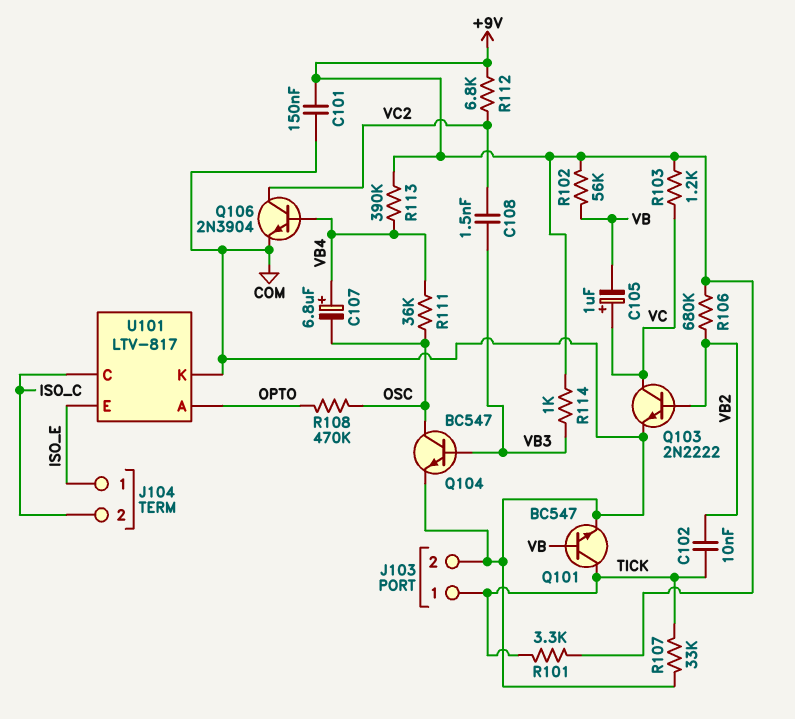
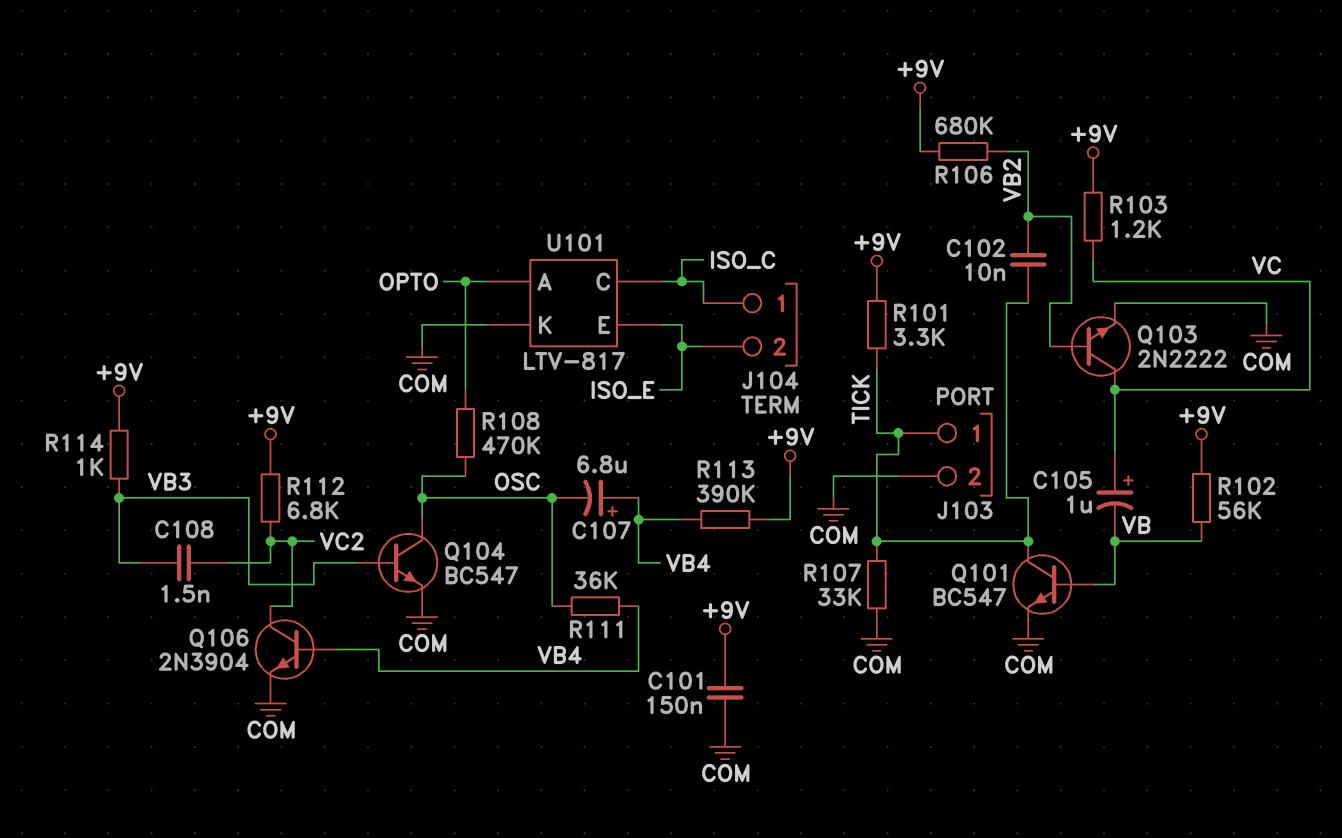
J104 pin 1: ISO_E -> ISO_C
J104 pin 2: ISO_C -> ISO_E

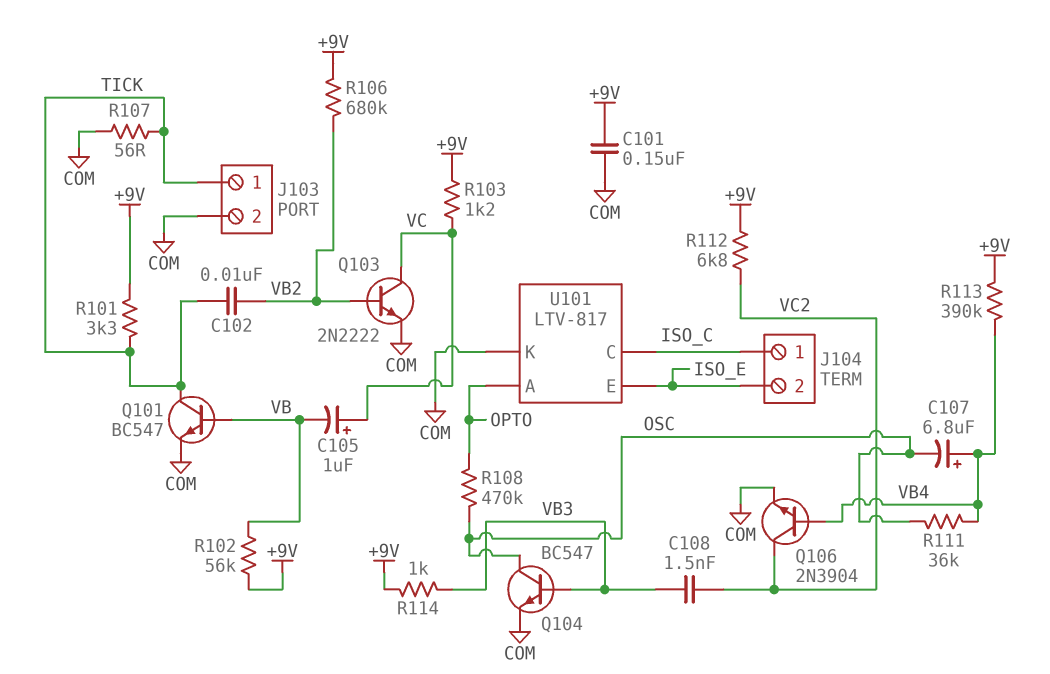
R107: 33k (COM, TICK) -> 56 (COM, TICK)

